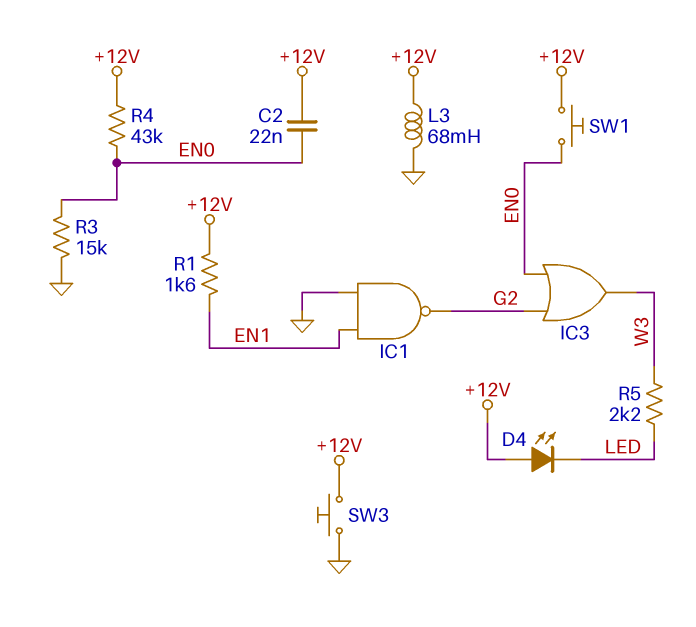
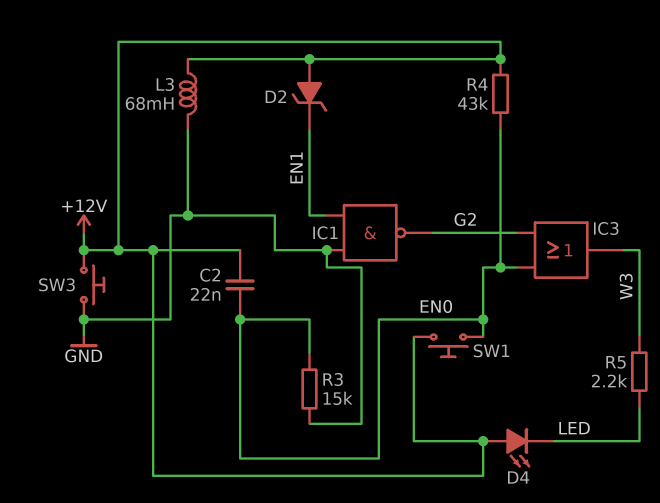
D2: none -> zener (A +12V, K EN1)
R1: 1.6k (+12V, EN1) -> none

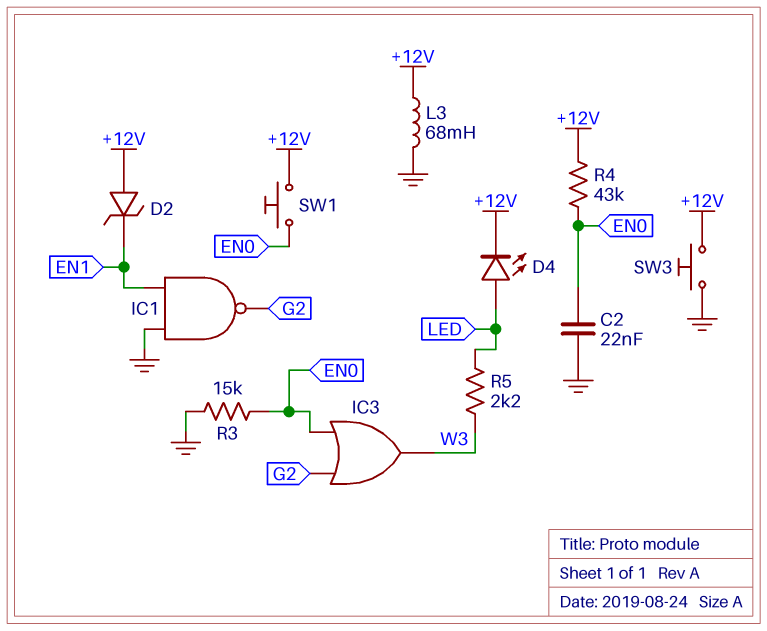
C2: 22nF (+12V, EN0) -> 22nF (EN0, GND)
D4: LED (A +12V, K LED) -> LED (A LED, K +12V)

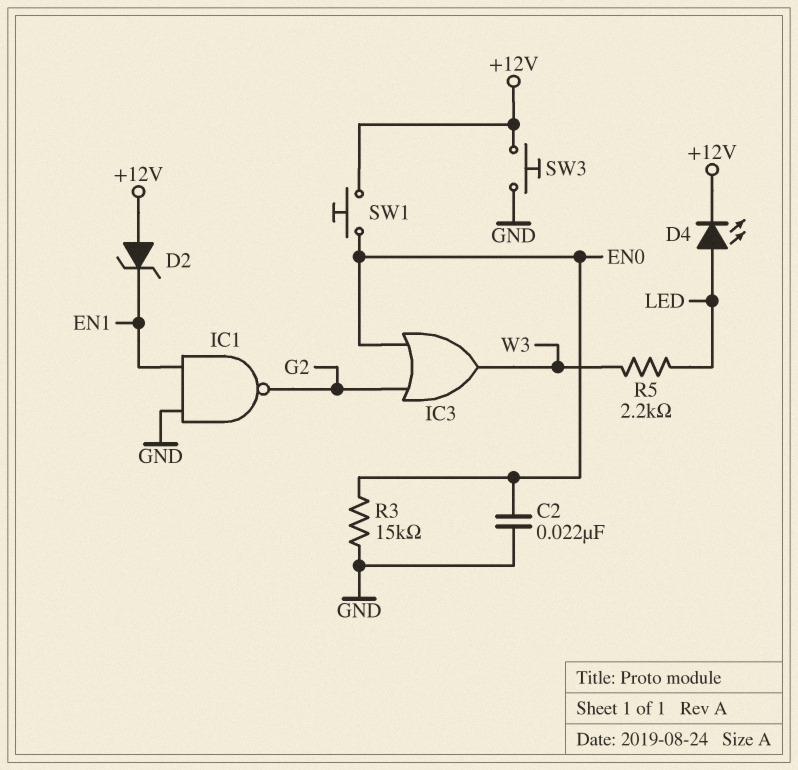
L3: 68mH (+12V, GND) -> none
R4: 43k (+12V, EN0) -> none

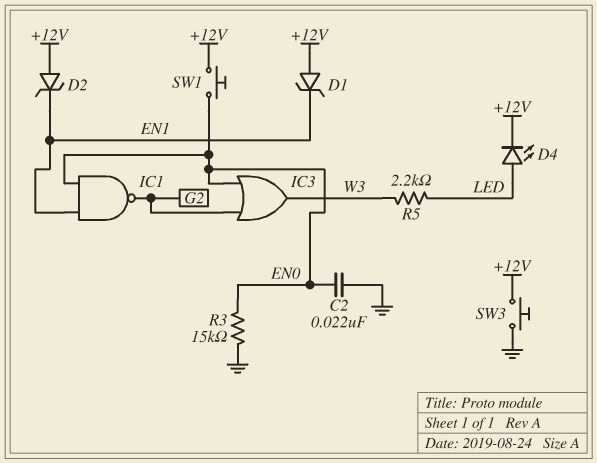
D1: none -> zener (A +12V, K EN1)
IC1: NAND (in EN1, in GND, out G2) -> NAND (in EN0, in EN1, out G2)

